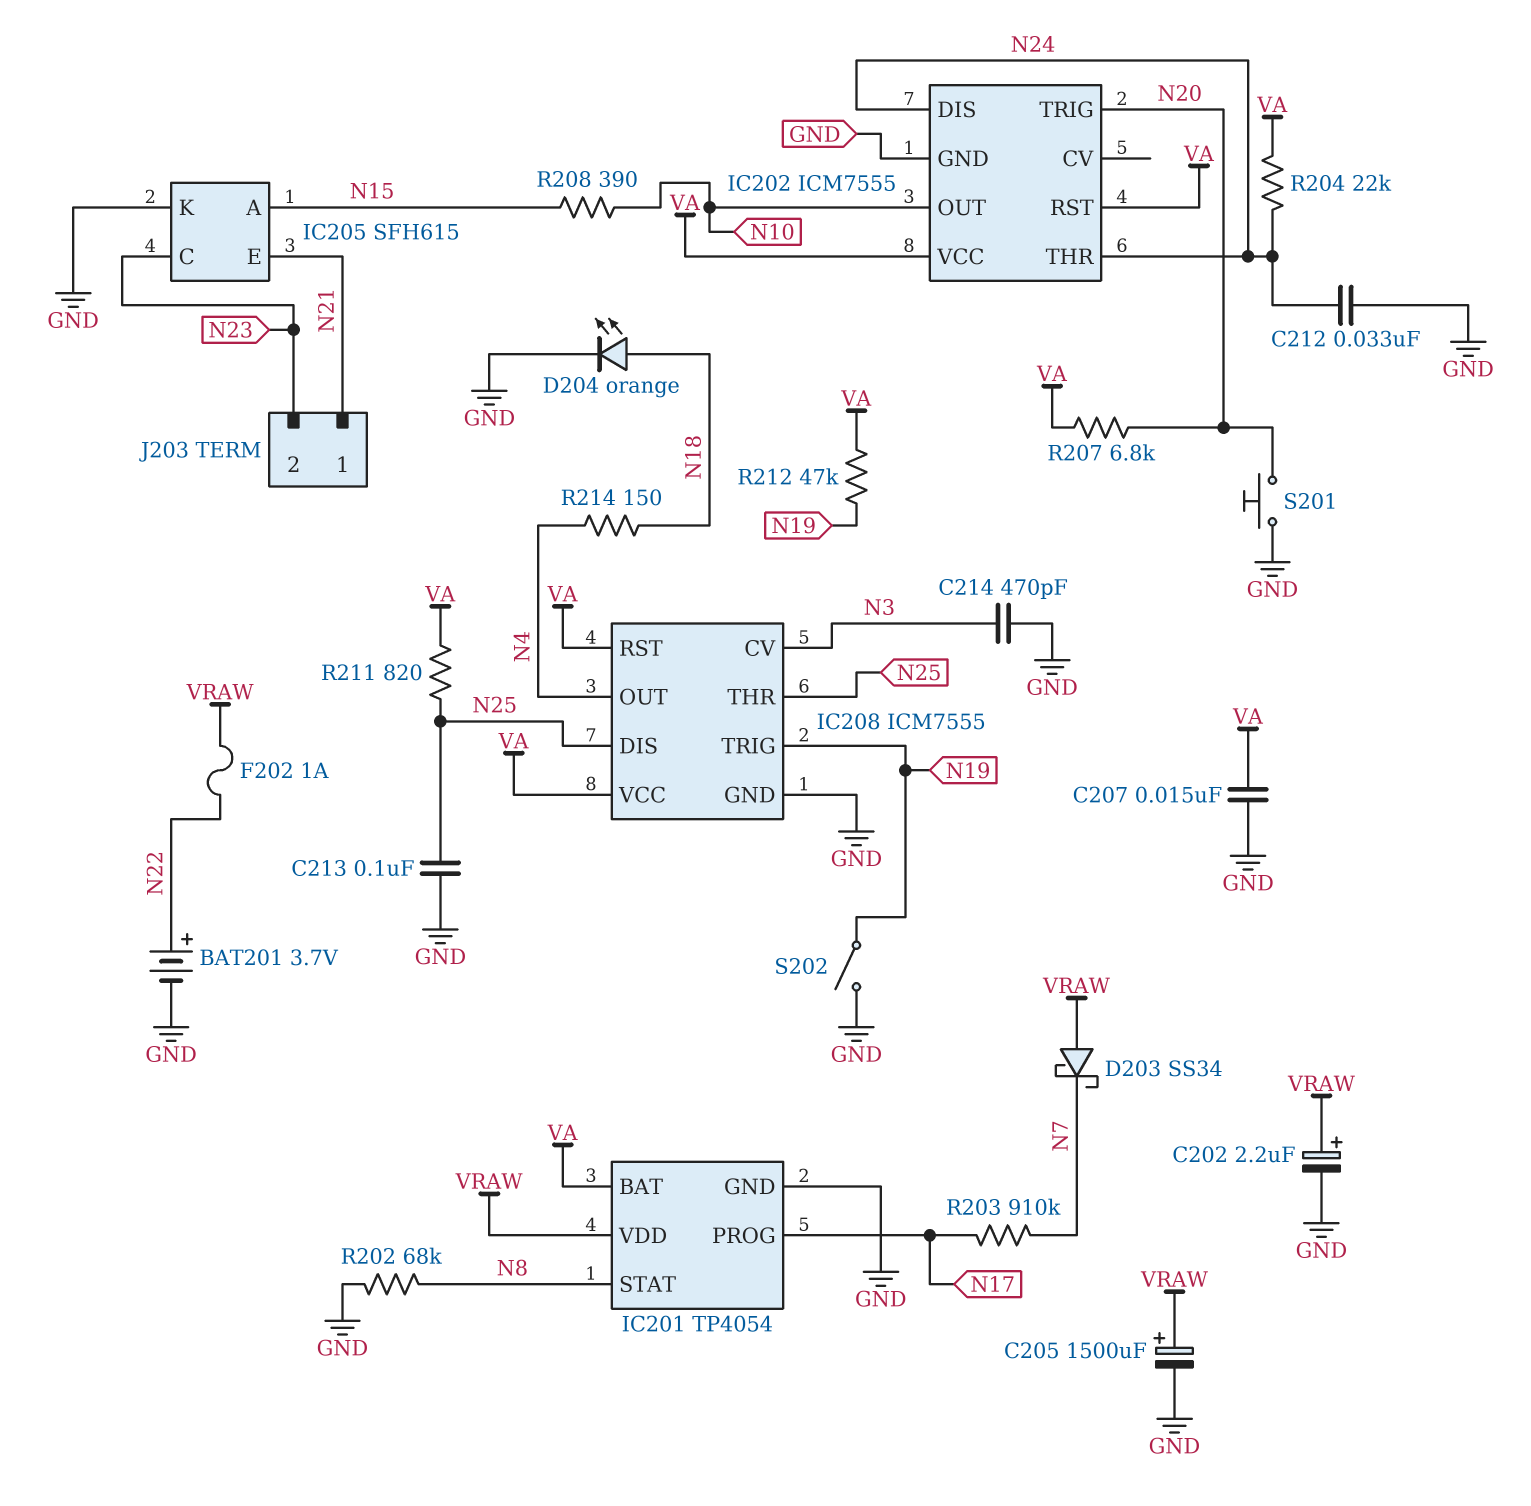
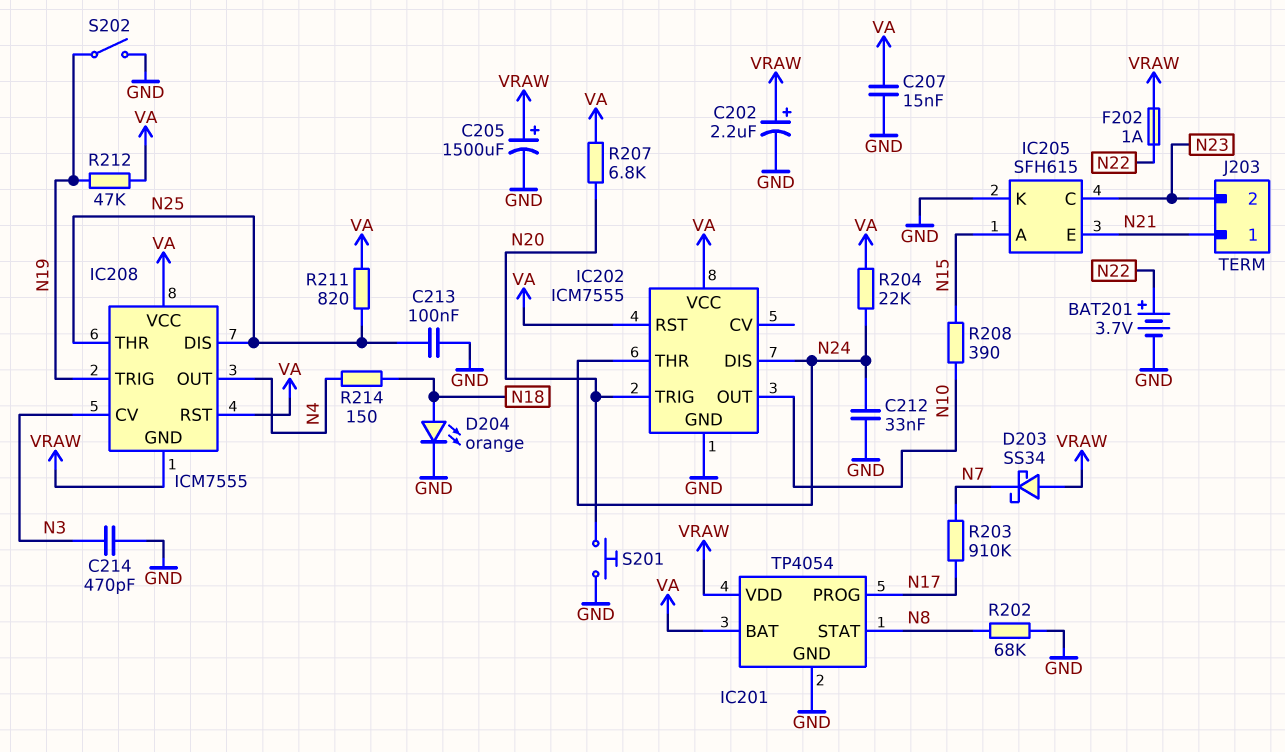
IC208 pin GND: GND -> VRAW

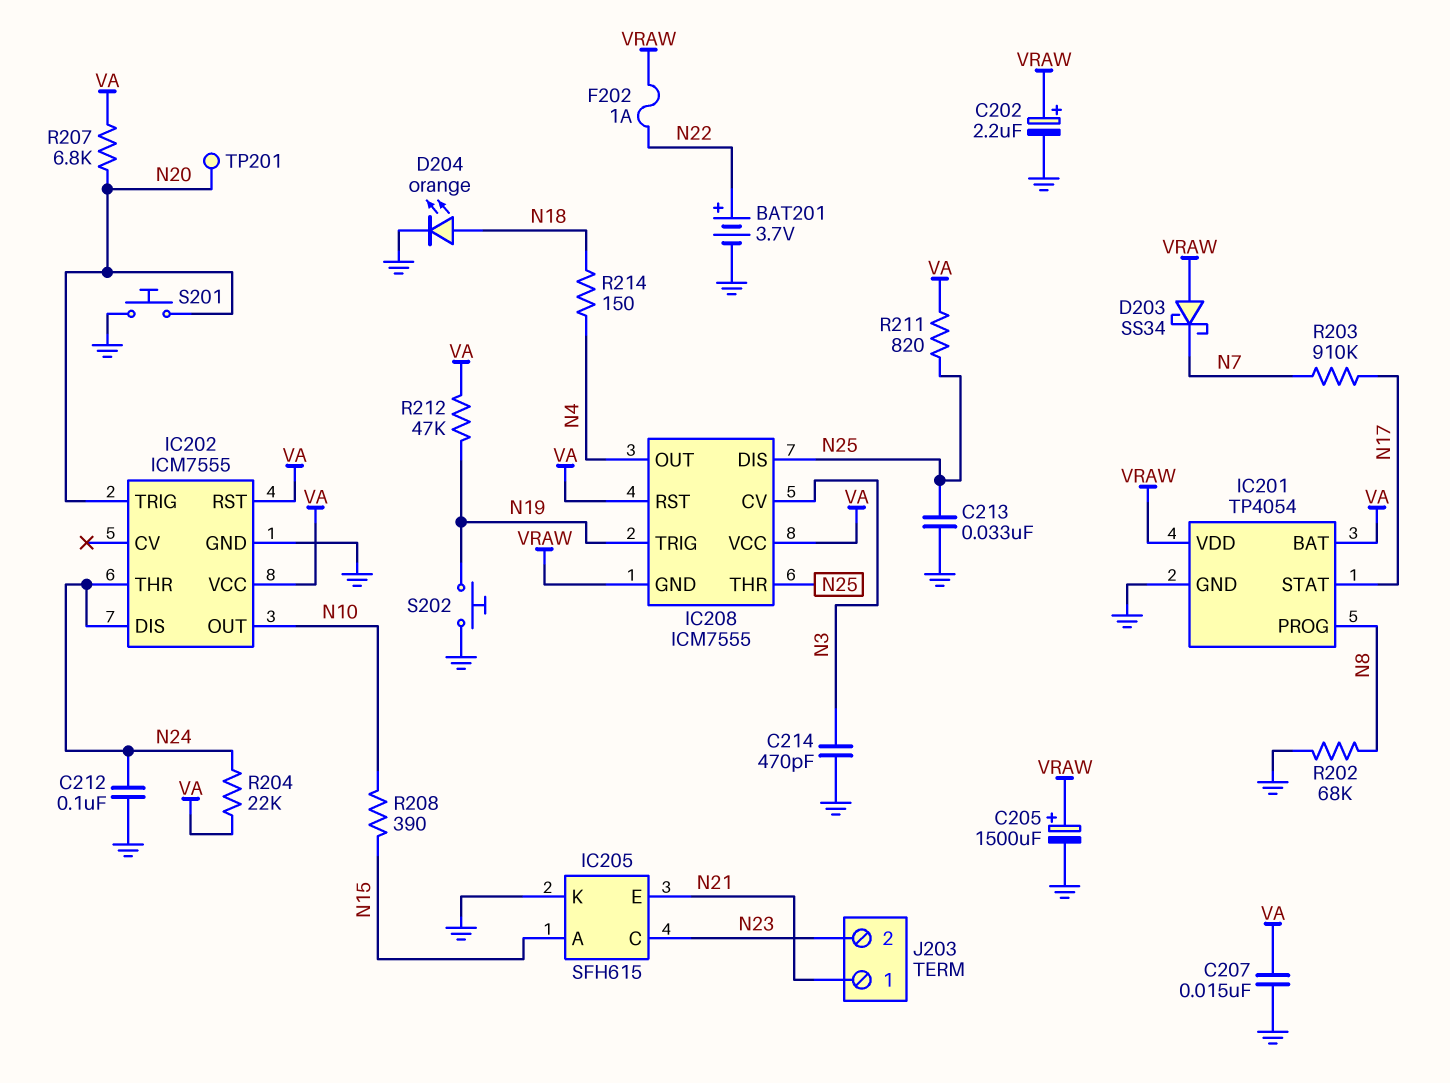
C212: 33nF (GND, N24) -> 100nF (GND, N24)
C213: 100nF (GND, N25) -> 33nF (GND, N25)
IC201 pin PROG: N17 -> N8
IC201 pin STAT: N8 -> N17
S202: switch (GND, N19) -> button (GND, N19)
TP201: none -> test point (N20)

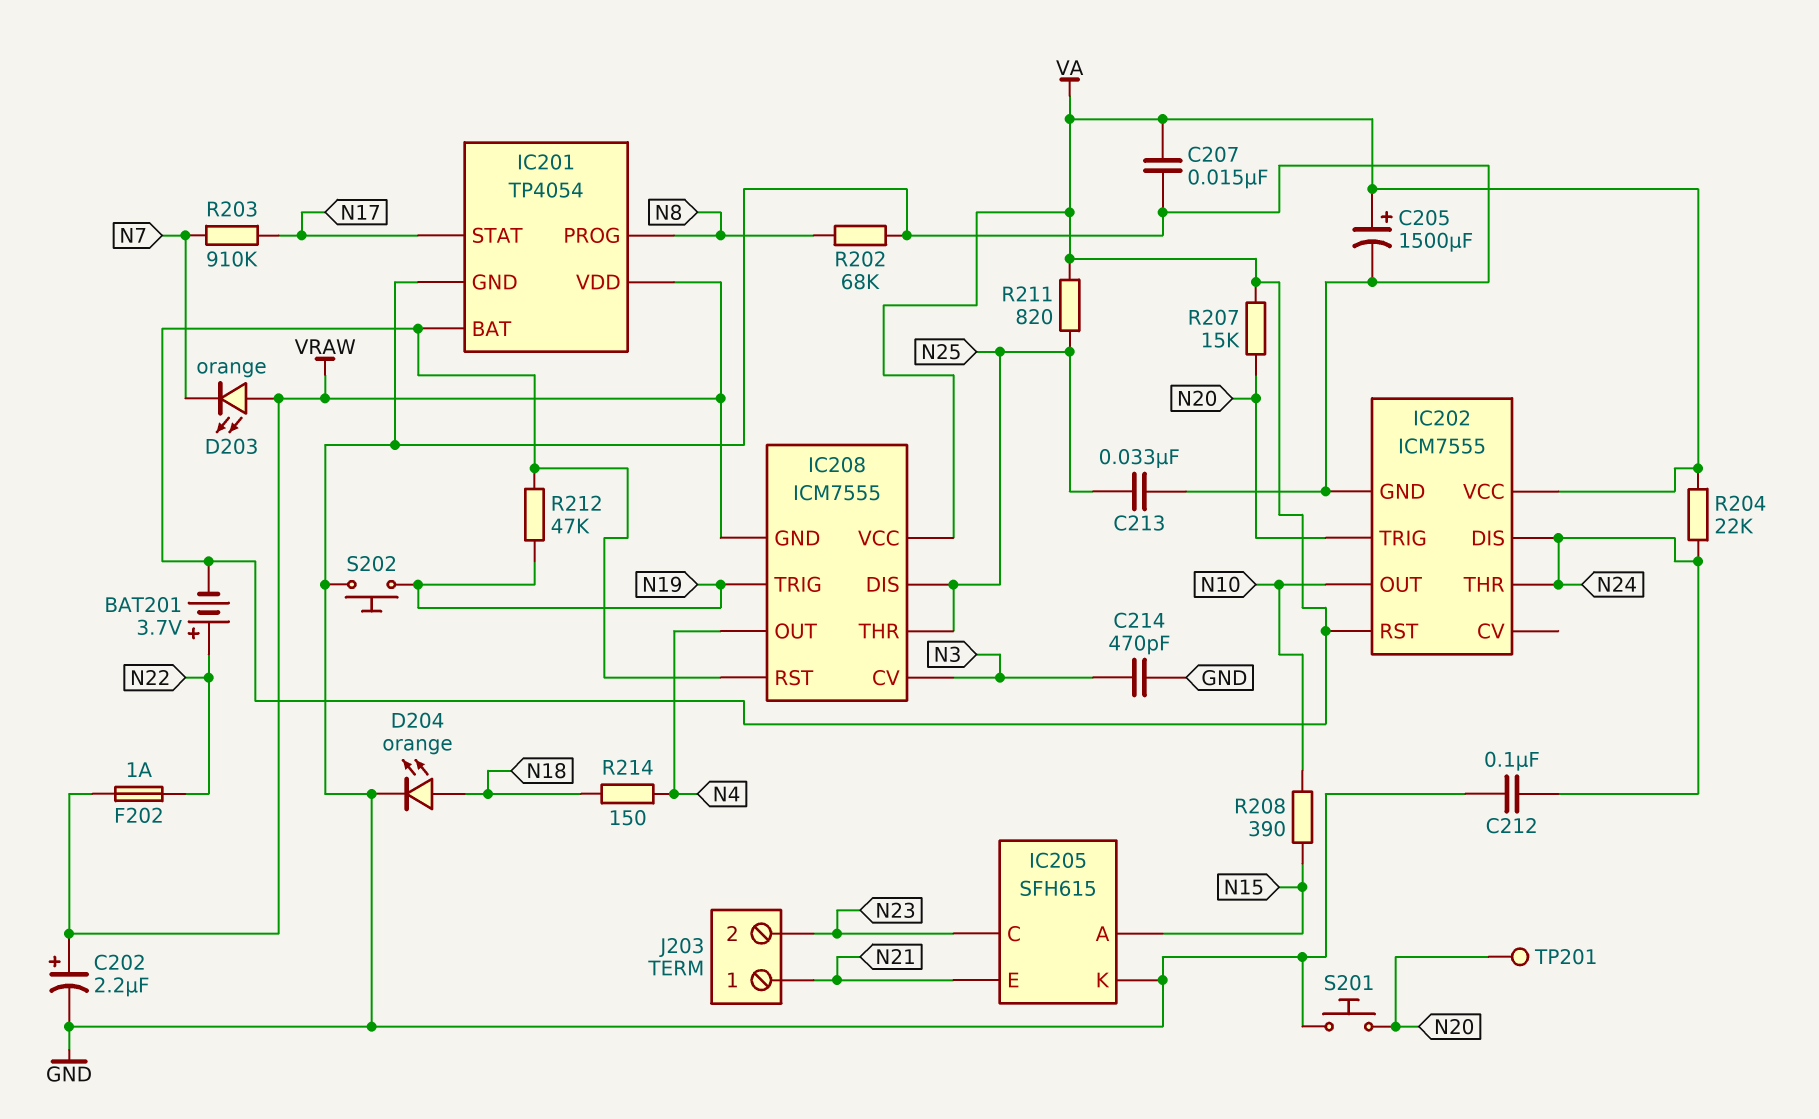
BAT201: 3.7V (plus N22, minus GND) -> 3.7V (plus N22, minus VA)
C205: 1500uF (plus VRAW, minus GND) -> 1500uF (plus VA, minus GND)
D203: schottky SS34 (A VRAW, K N7) -> LED orange (A VRAW, K N7)
R207: 6.8k (N20, VA) -> 15k (N20, VA)

